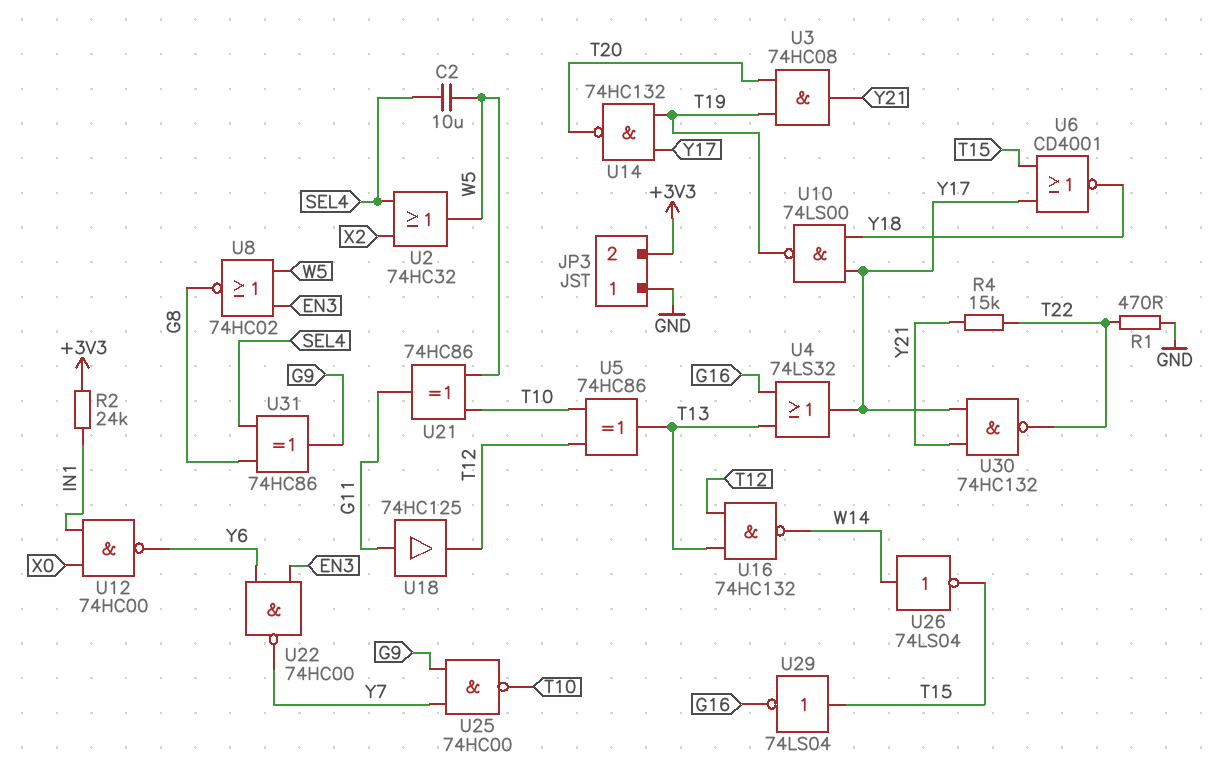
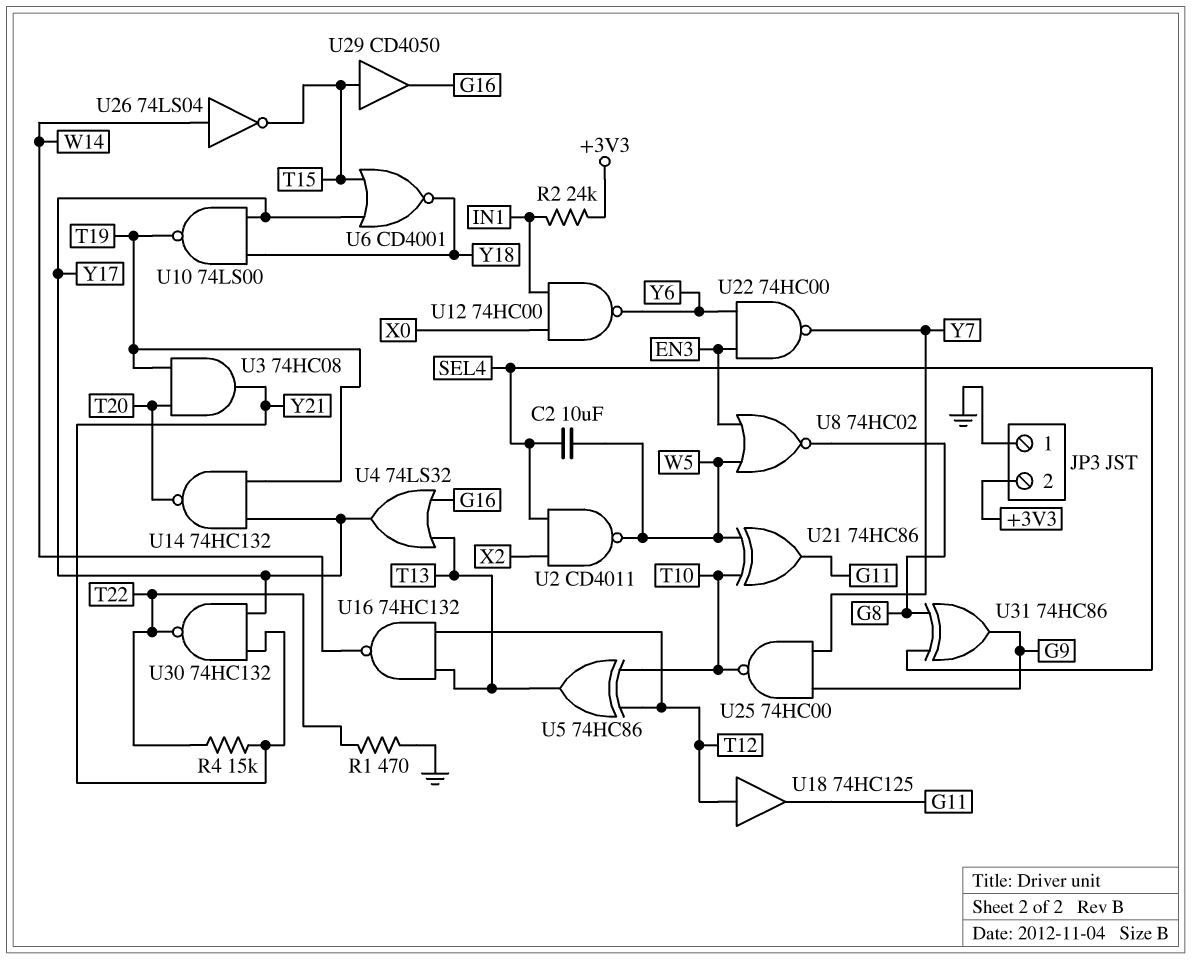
U2: OR 74HC32 (in SEL4, in X2, out W5) -> NAND CD4011 (in SEL4, in X2, out W5)
U18: buffer 74HC125 (in G11, out T12) -> buffer 74HC125 (in T12, out G11)
U29: NOT 74LS04 (in T15, out G16) -> buffer CD4050 (in T15, out G16)

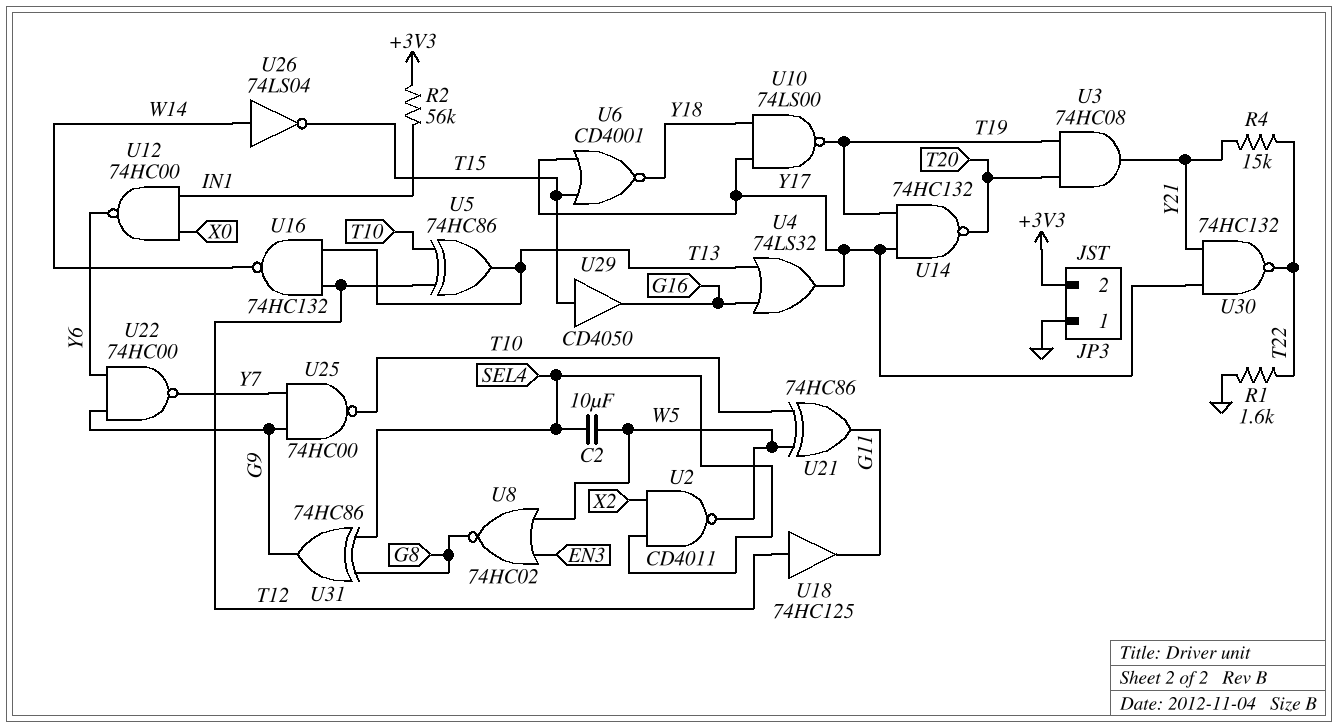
R1: 470 (GND, T22) -> 1.6k (GND, T22)
R2: 24k (+3V3, IN1) -> 56k (+3V3, IN1)
U22: NAND 74HC00 (in EN3, in Y6, out Y7) -> NAND 74HC00 (in G9, in Y6, out Y7)

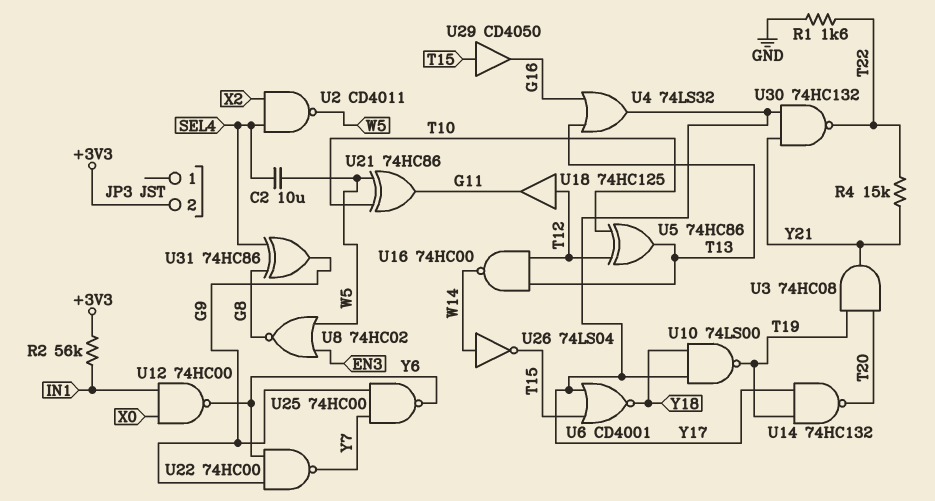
JP3 pin 1: GND -> none
U16: NAND 74HC132 (in T12, in T13, out W14) -> NAND 74HC00 (in T12, in T13, out W14)
U25: NAND 74HC00 (in G9, in Y7, out T10) -> NAND 74HC00 (in G9, in Y7, out Y6)

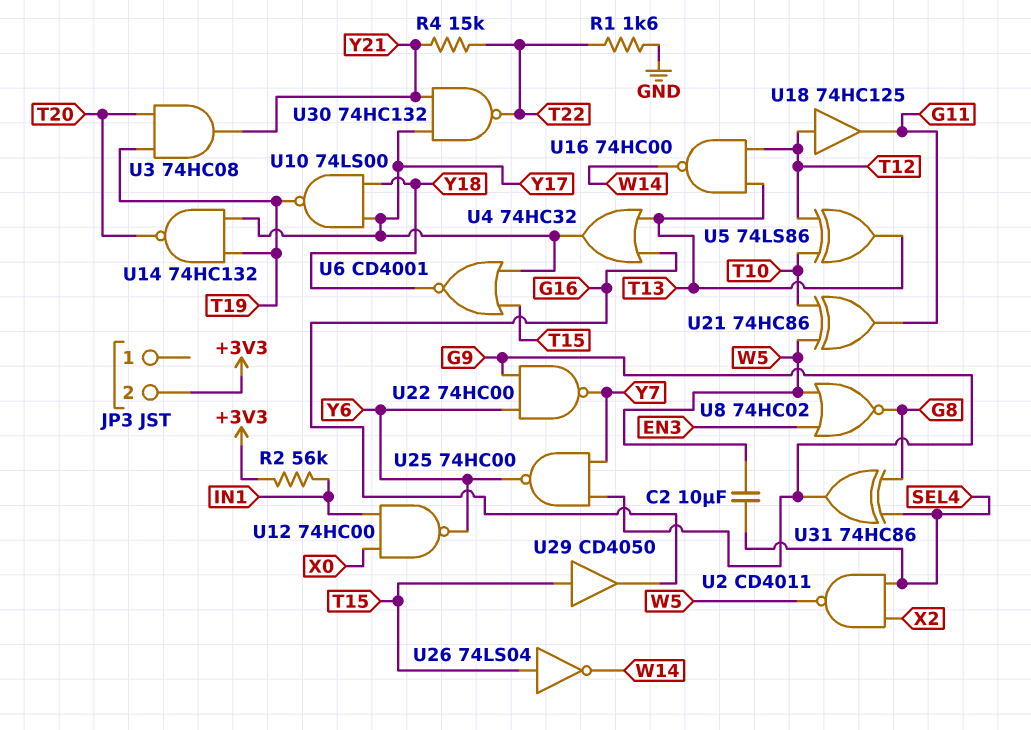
U4: OR 74LS32 (in G16, in T13, out Y17) -> OR 74HC32 (in G16, in T13, out Y17)
U5: XOR 74HC86 (in T10, in T12, out T13) -> XOR 74LS86 (in T10, in T12, out T13)
U26: NOT 74LS04 (in W14, out T15) -> NOT 74LS04 (in T15, out W14)

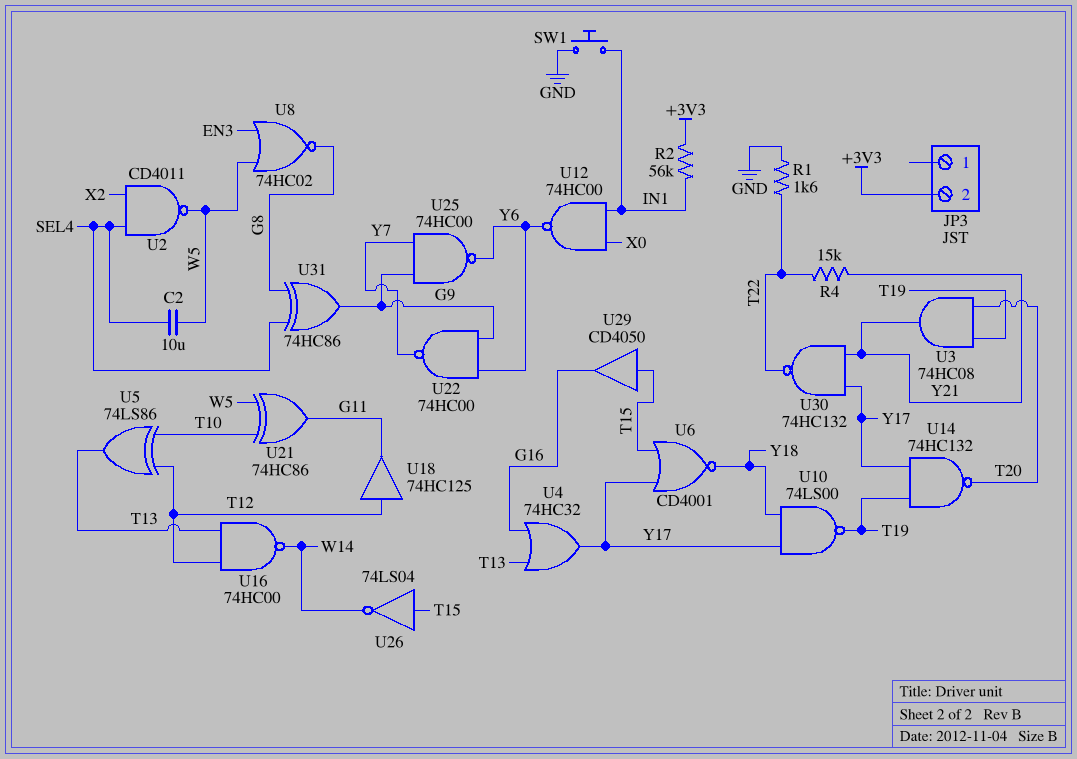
SW1: none -> button (GND, IN1)

